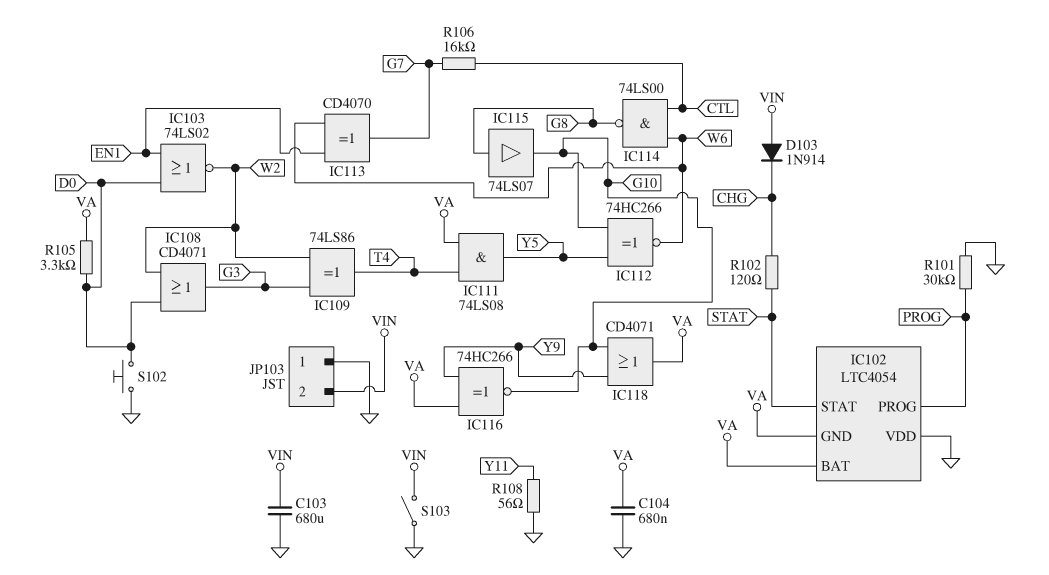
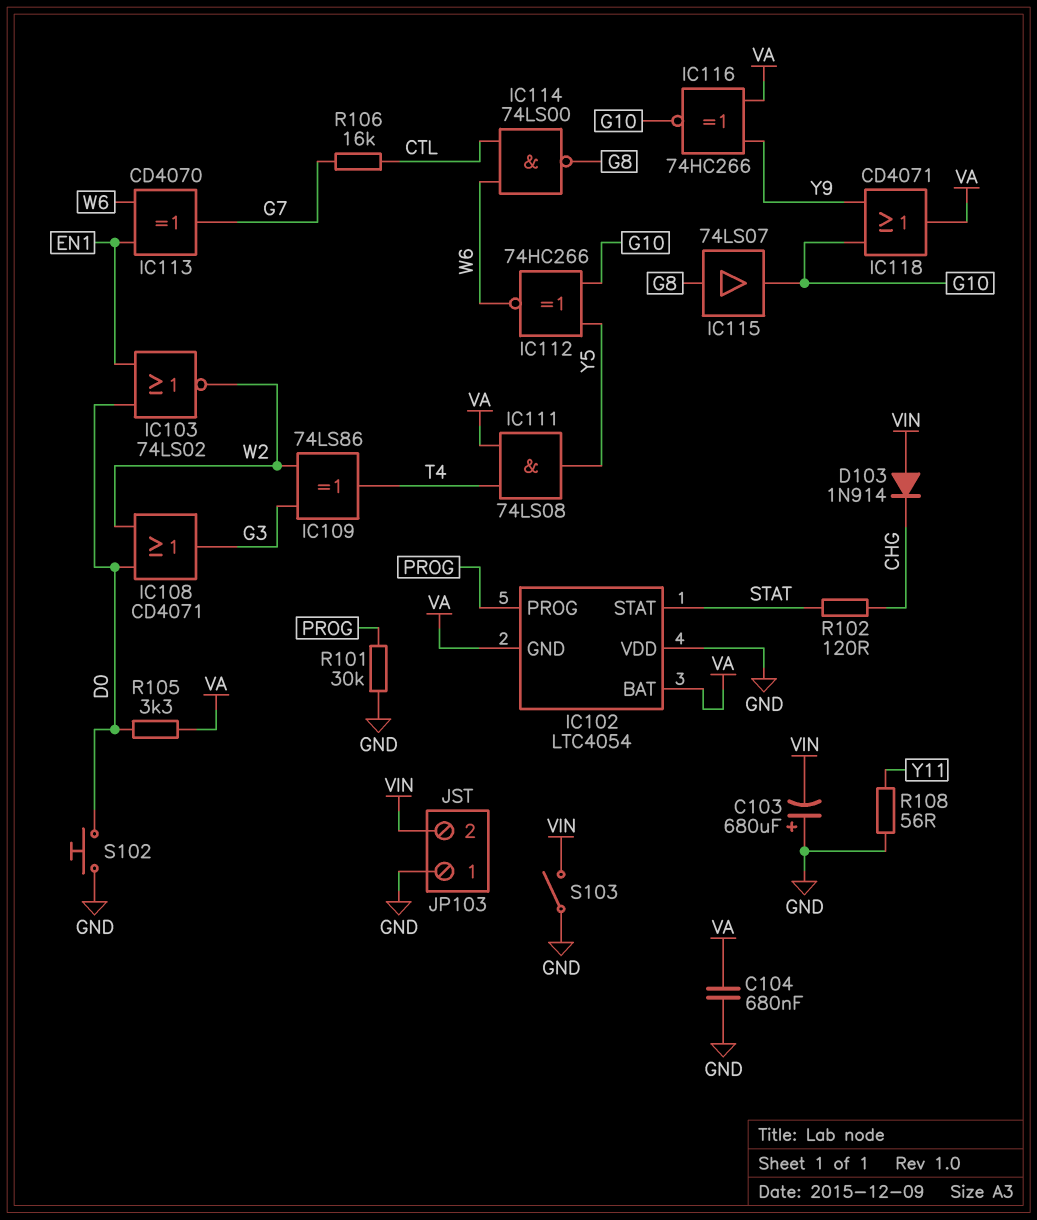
C103: 680uF (GND, VIN) -> 680uF (plus GND, minus VIN)

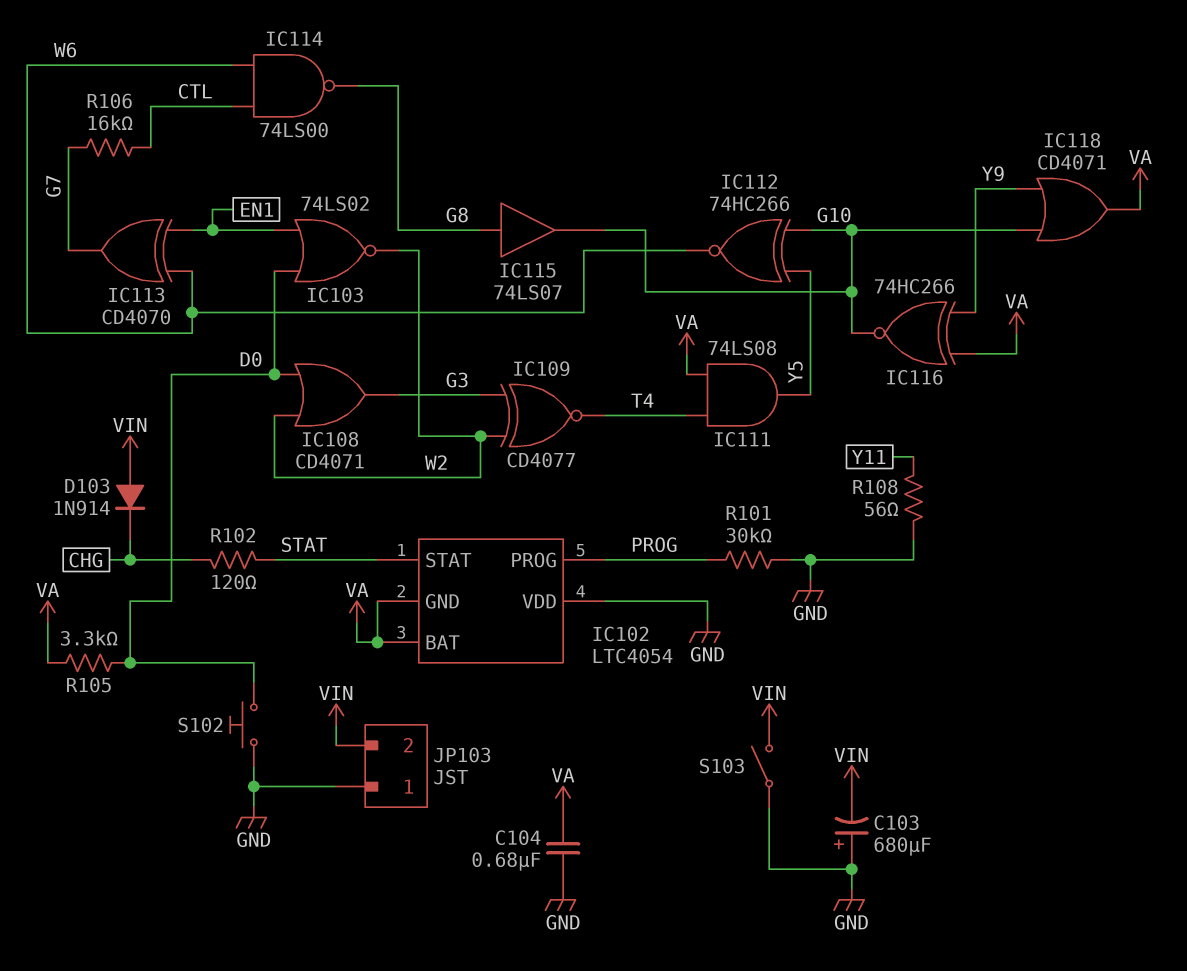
IC109: XOR 74LS86 (in G3, in W2, out T4) -> XNOR CD4077 (in G3, in W2, out T4)

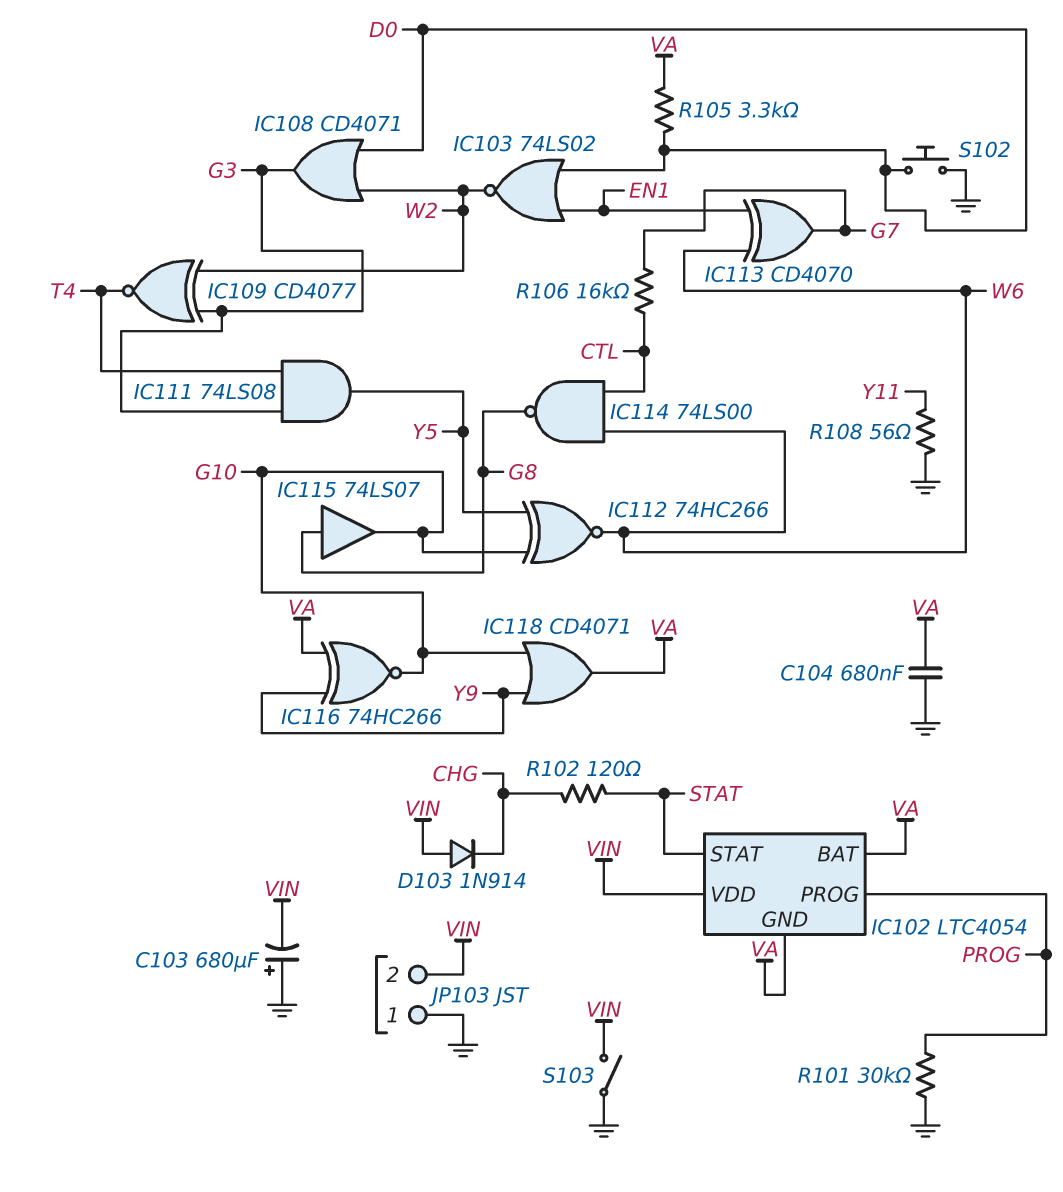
IC102 pin VDD: GND -> VIN
IC111: AND 74LS08 (in T4, in VA, out Y5) -> AND 74LS08 (in G3, in T4, out Y5)

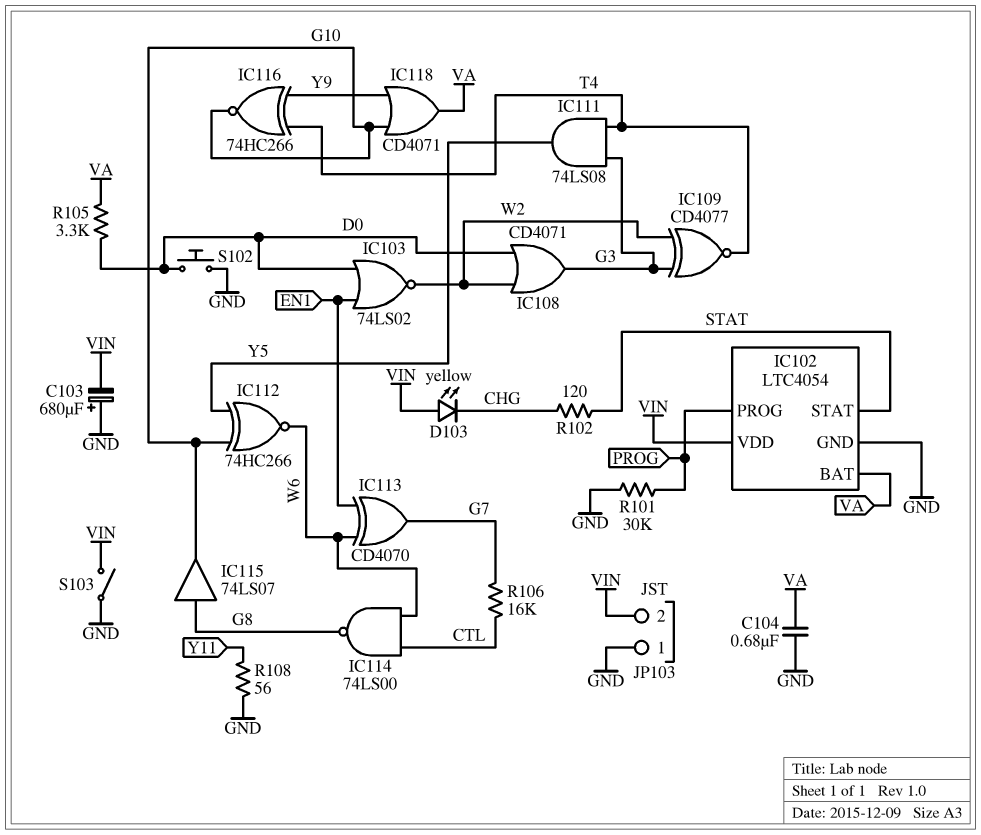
D103: diode 1N914 (A VIN, K CHG) -> LED yellow (A VIN, K CHG)
IC102 pin GND: VA -> GND
IC116: XNOR 74HC266 (in VA, in Y9, out G10) -> XNOR 74HC266 (in T4, in Y9, out G10)

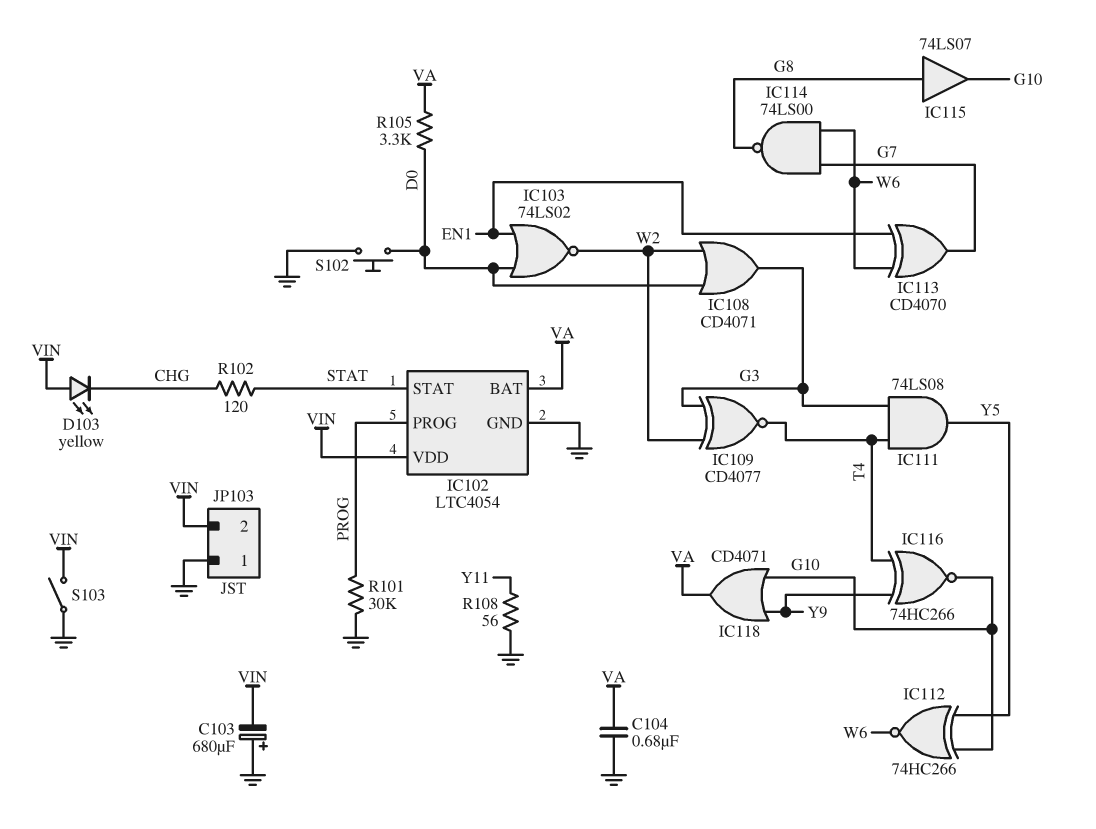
IC114: NAND 74LS00 (in CTL, in W6, out G8) -> NAND 74LS00 (in G7, in W6, out G8)
R106: 16k (CTL, G7) -> none

